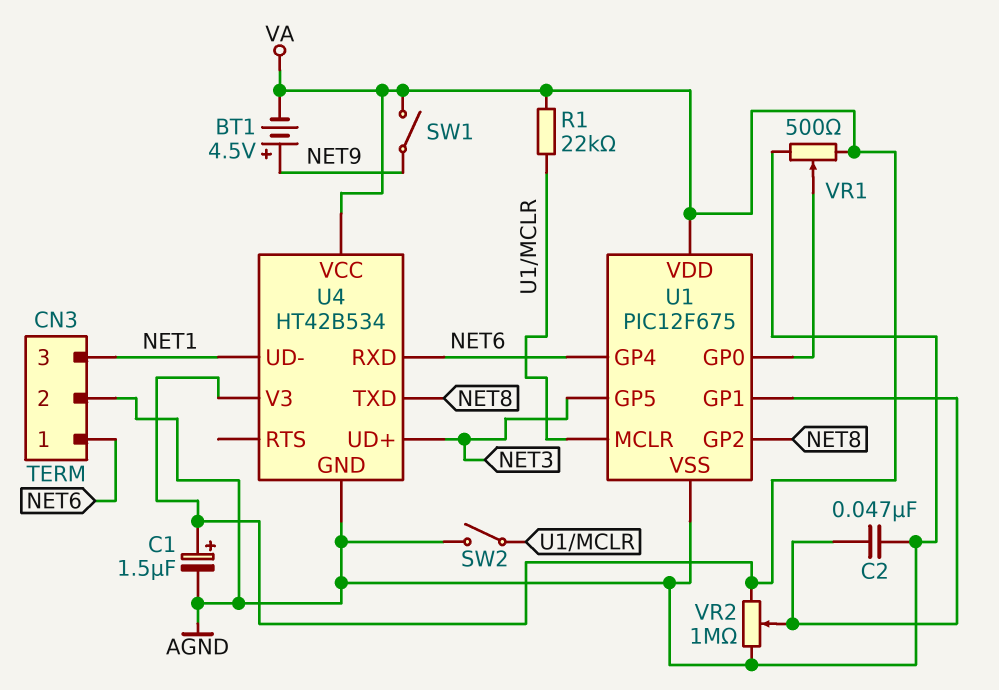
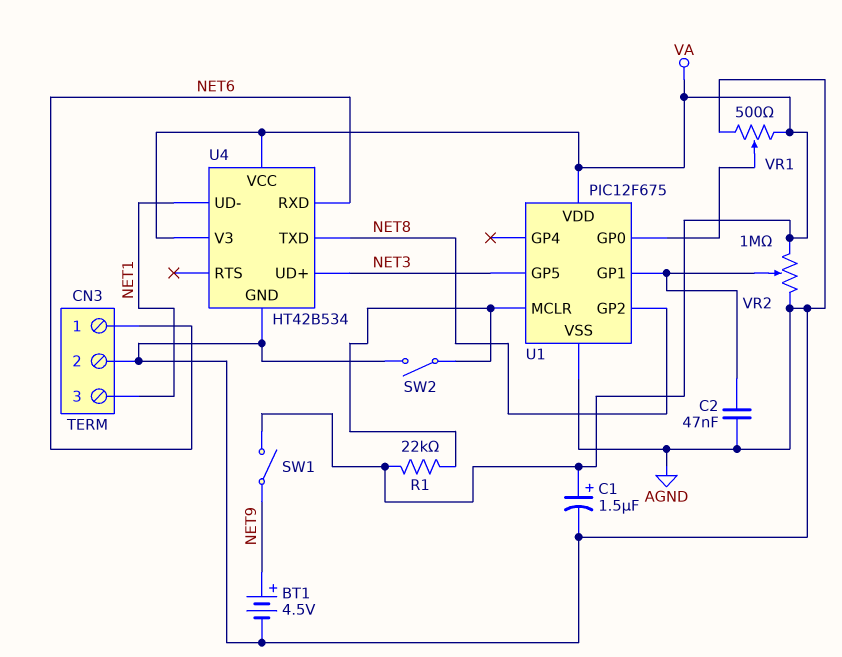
BT1: 4.5V (plus NET9, minus VA) -> 4.5V (plus NET9, minus AGND)
U1 pin GP4: NET6 -> none

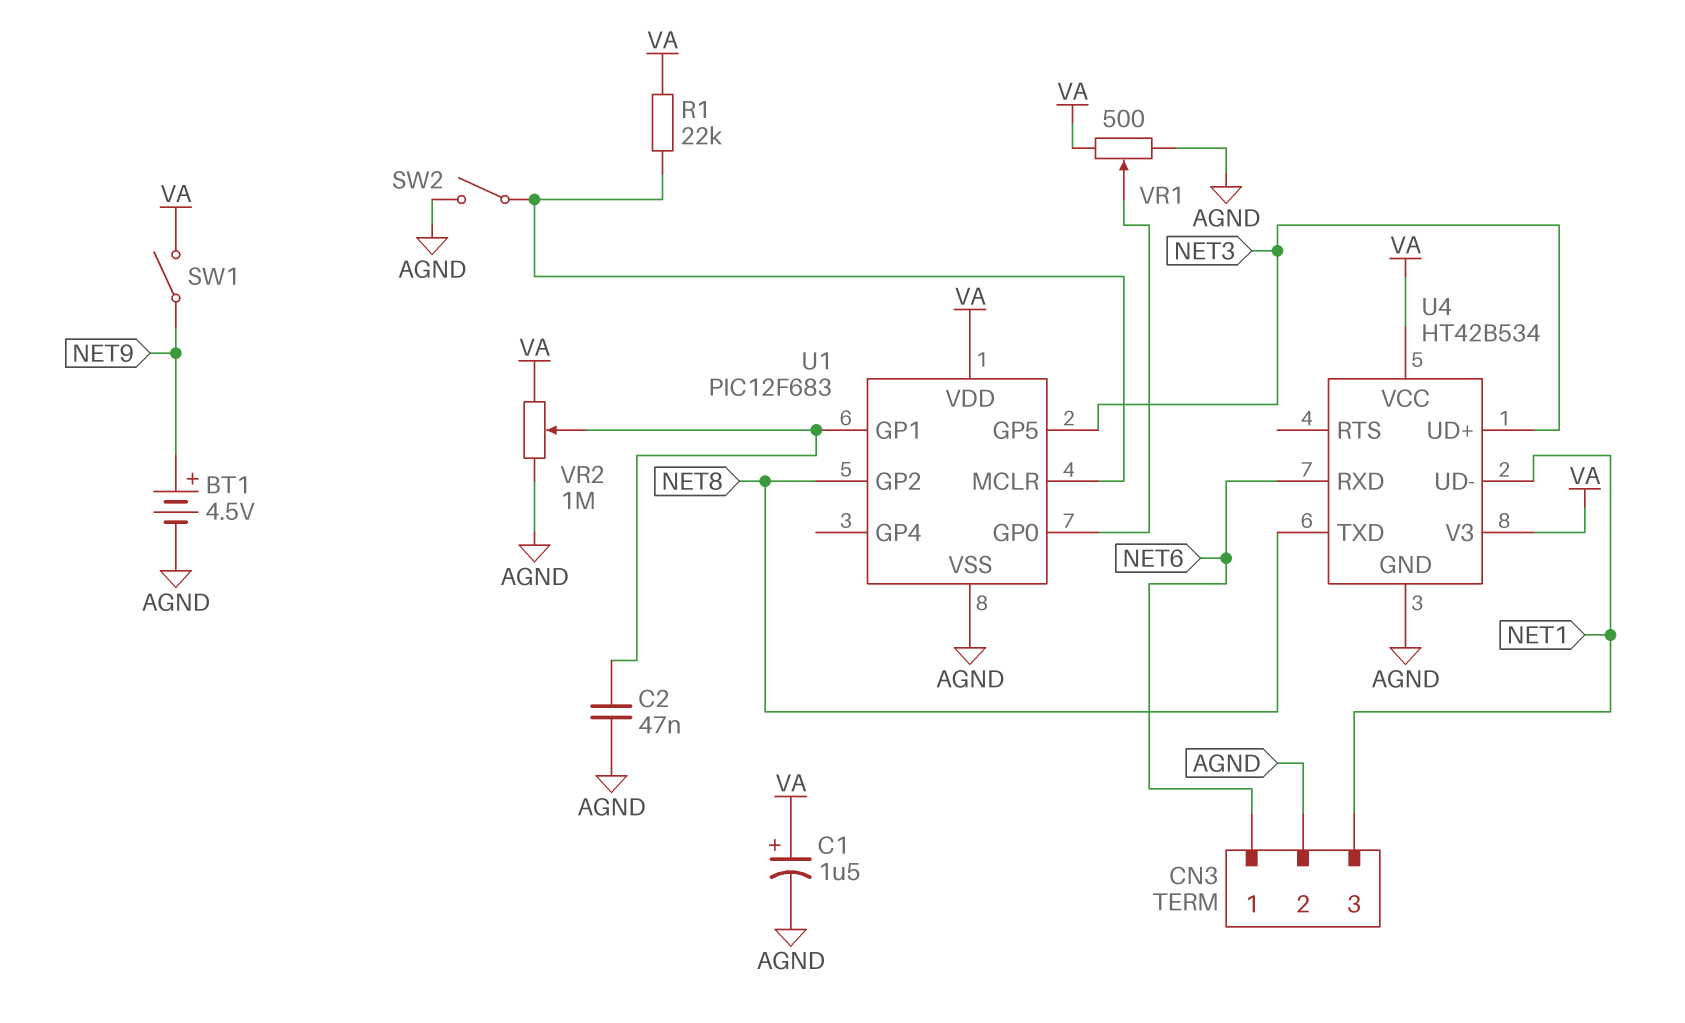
U1: PIC12F675 -> PIC12F683

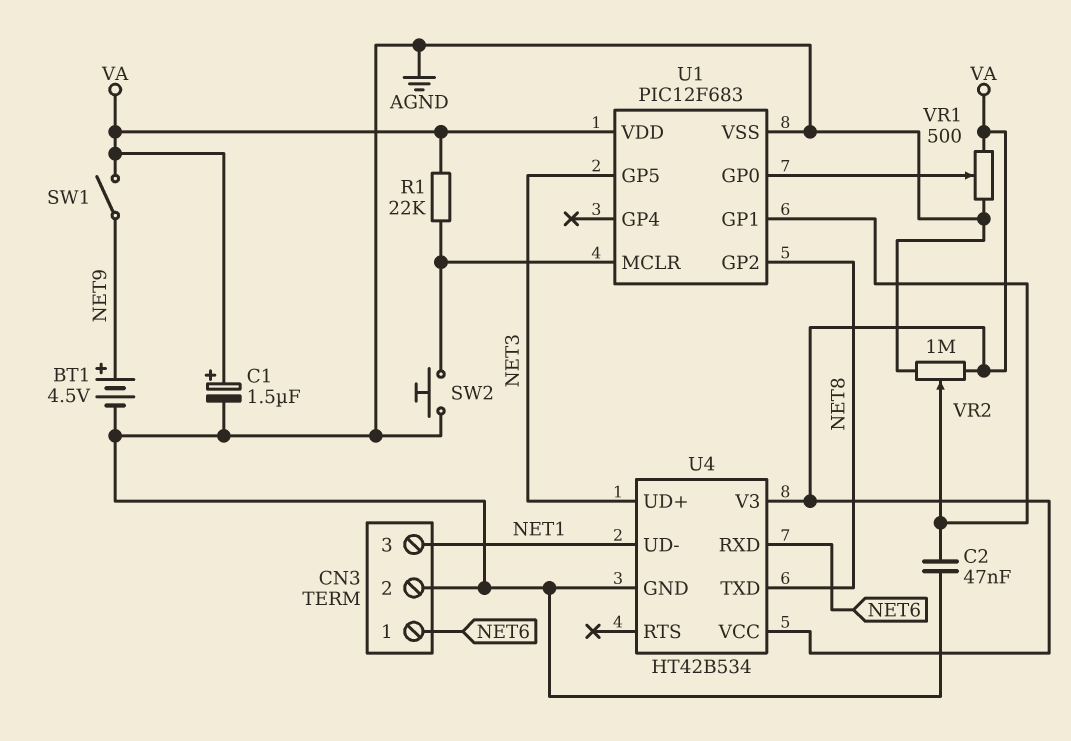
SW2: switch (AGND, U1/MCLR) -> button (AGND, U1/MCLR)

